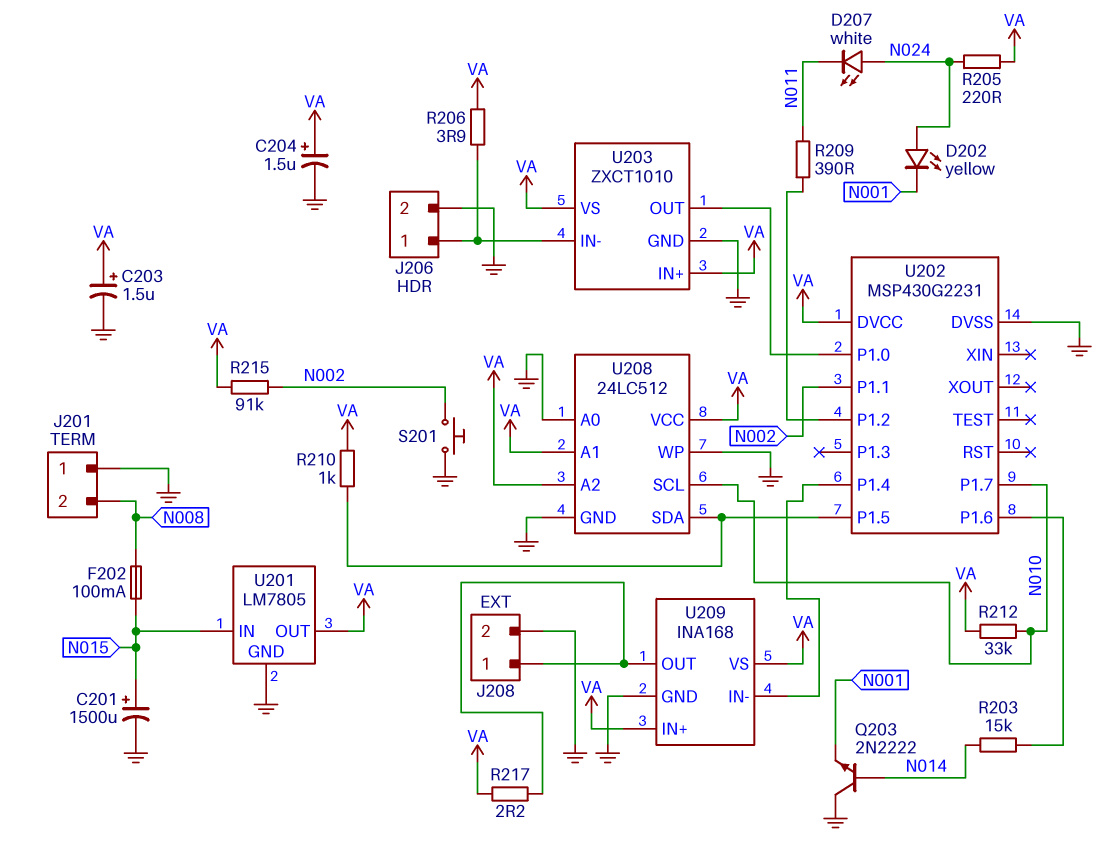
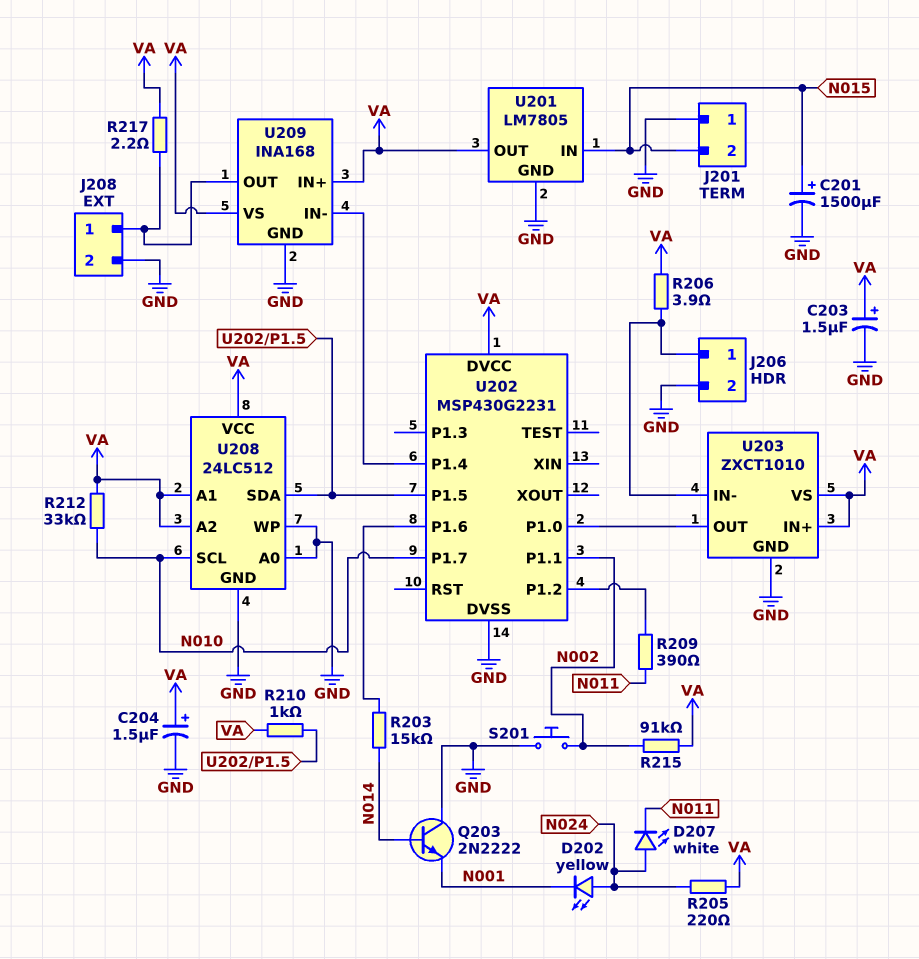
F202: 100mA (N008, N015) -> none
J201 pin 2: N008 -> N015

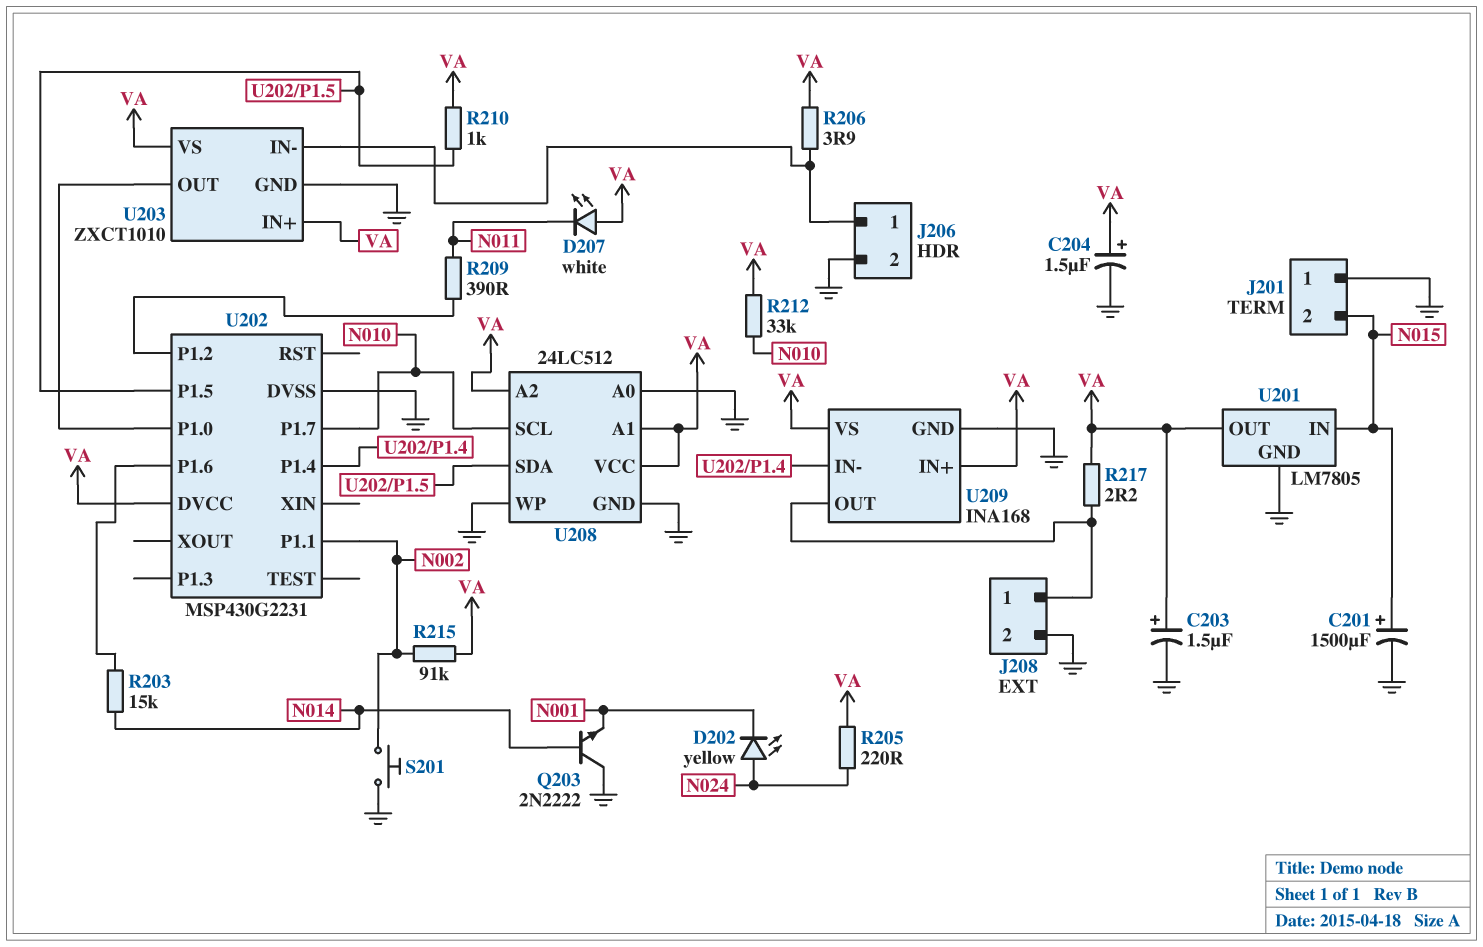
D207: LED white (A N024, K N011) -> LED white (A VA, K N011)

